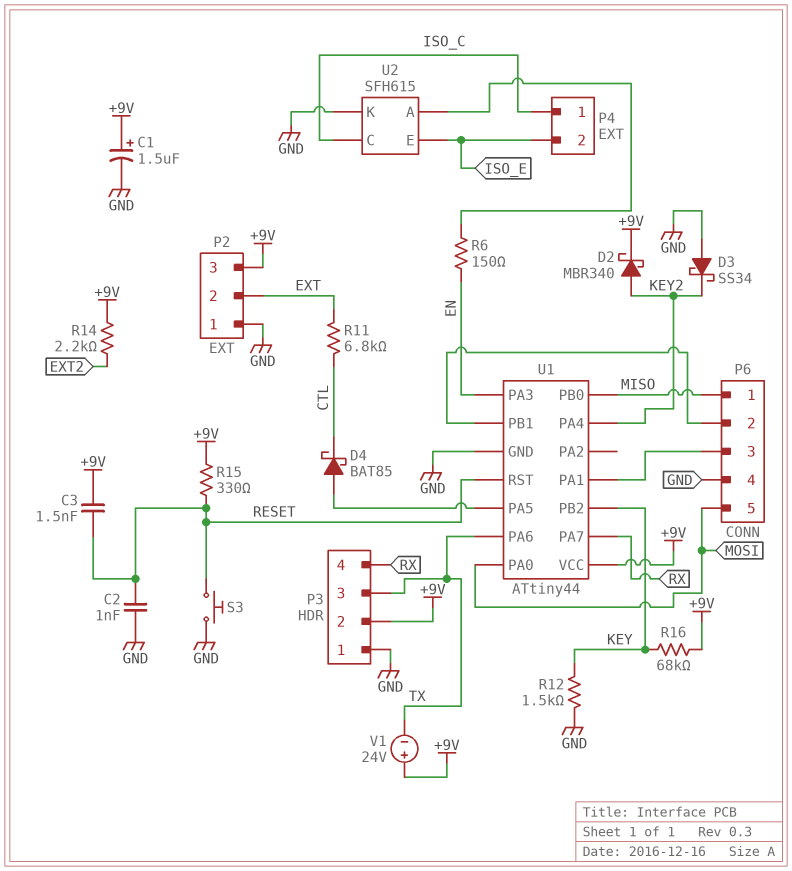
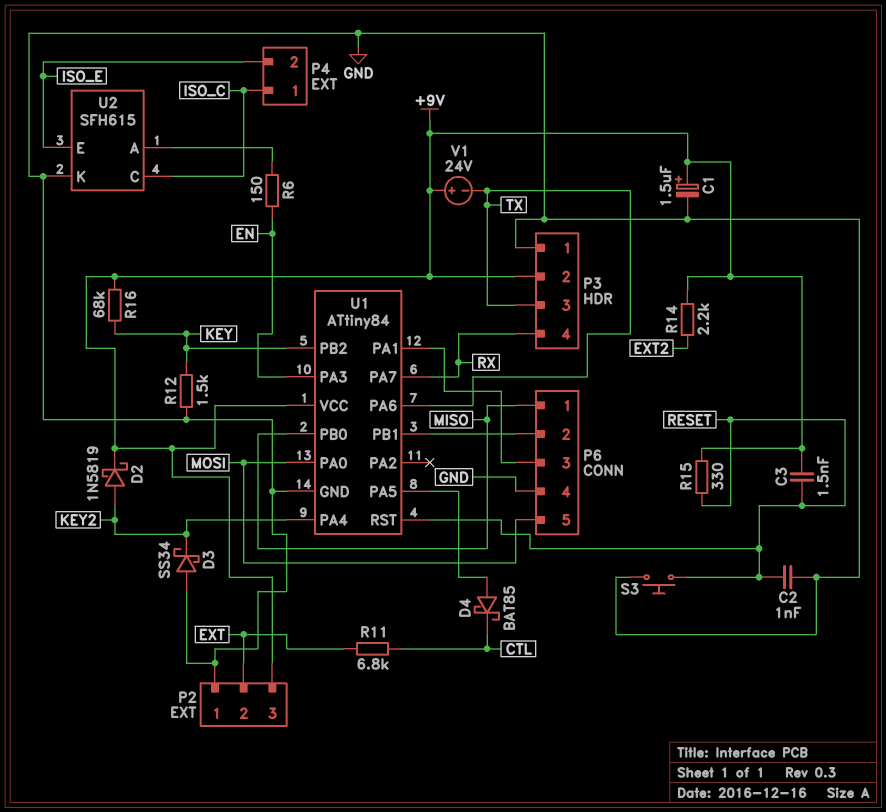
D2: schottky MBR340 (A KEY2, K +9V) -> schottky 1N5819 (A KEY2, K +9V)
U1: ATtiny44 -> ATtiny84

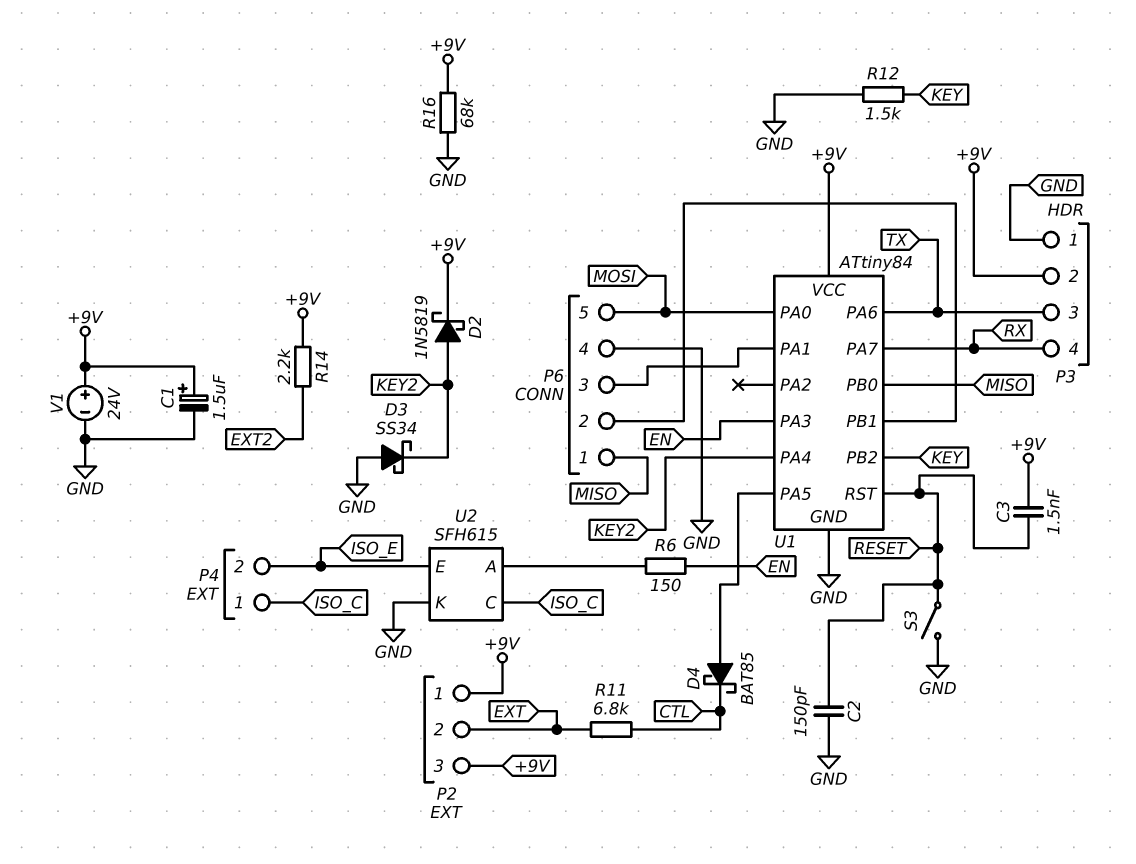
C2: 1nF (GND, RESET) -> 150pF (GND, RESET)
P2 pin 1: GND -> +9V
R15: 330 (+9V, RESET) -> none
R16: 68k (+9V, KEY) -> 68k (+9V, GND)
S3: button (GND, RESET) -> switch (GND, RESET)
V1: 24V (plus +9V, minus TX) -> 24V (plus +9V, minus GND)

